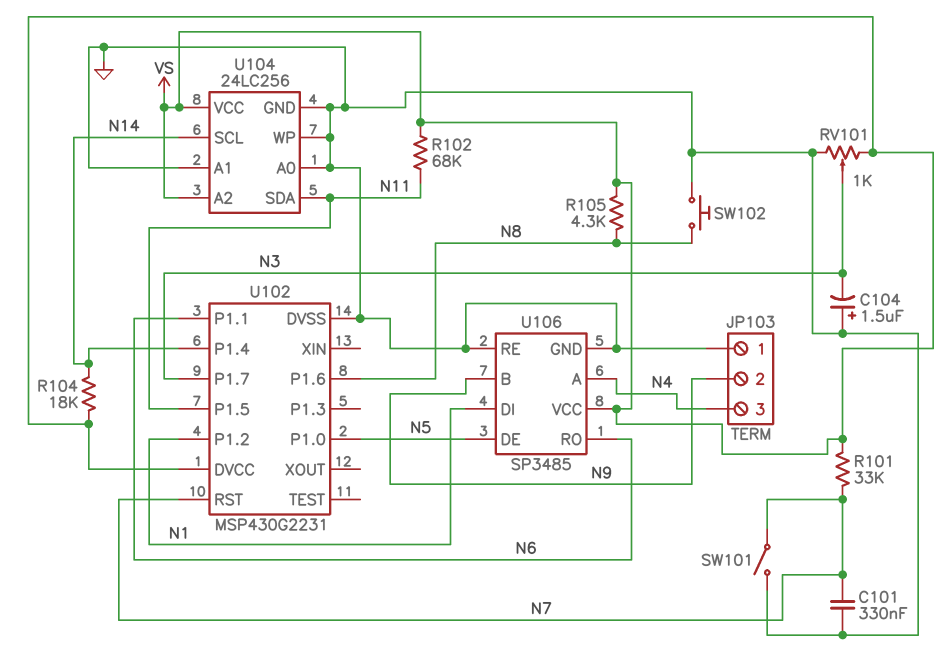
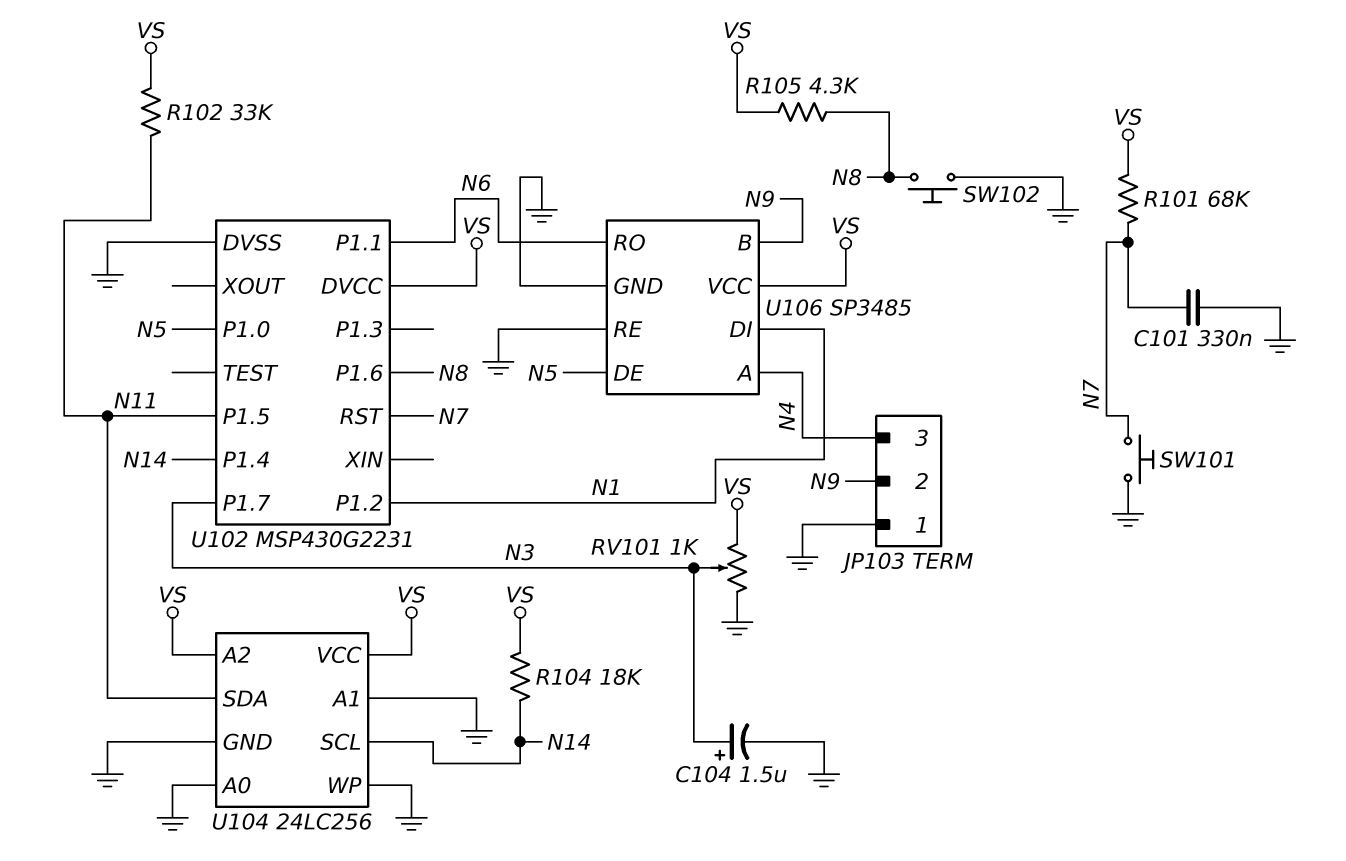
C104: 1.5uF (plus GND, minus N3) -> 1.5uF (plus N3, minus GND)
R101: 33k (N7, VS) -> 68k (N7, VS)
R102: 68k (N11, VS) -> 33k (N11, VS)
SW101: switch (GND, N7) -> button (GND, N7)

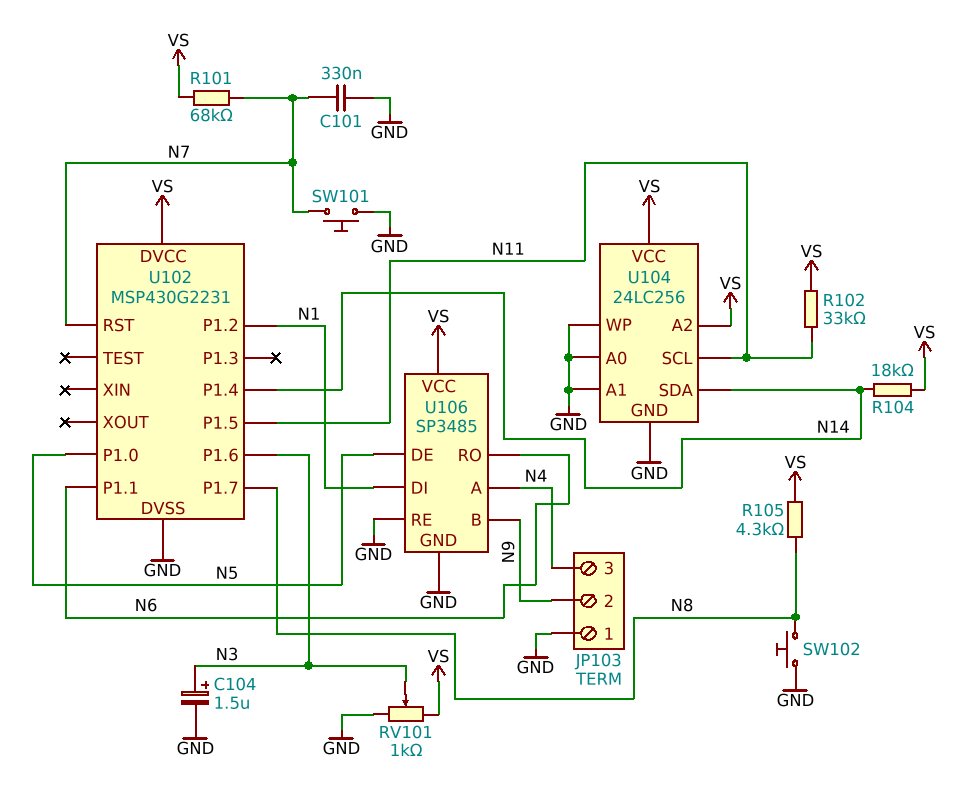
U102 pin P1.6: N8 -> N3
U102 pin P1.7: N3 -> N8
U104 pin SCL: N14 -> N11
U104 pin SDA: N11 -> N14

